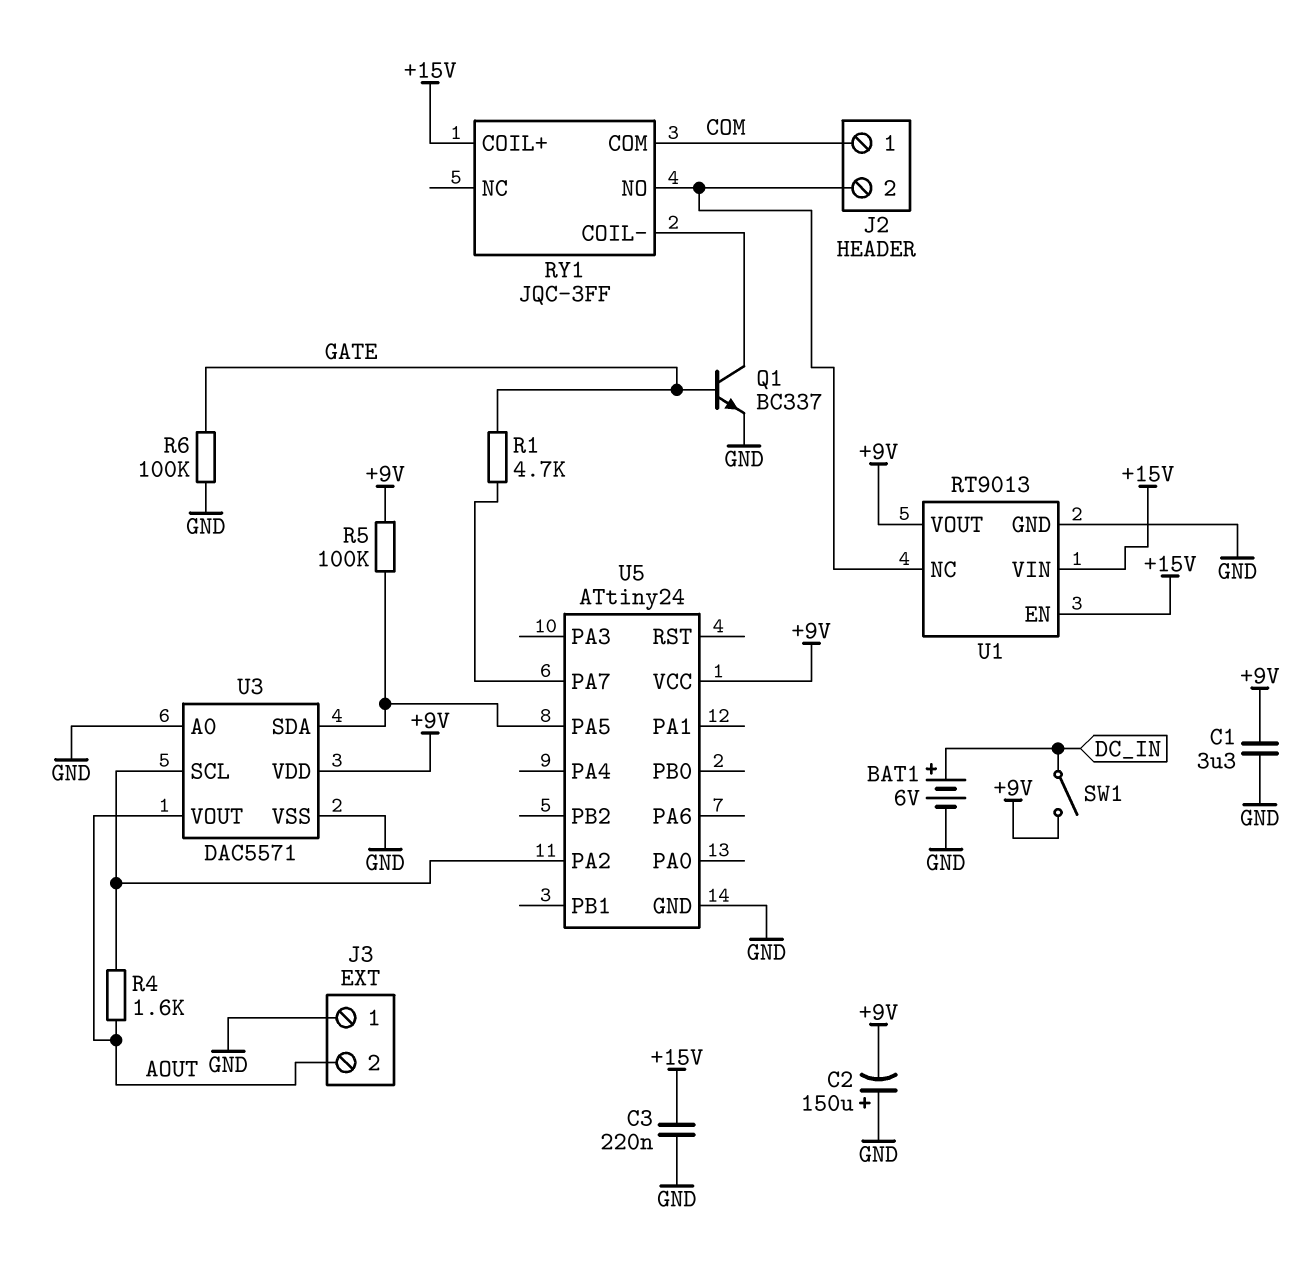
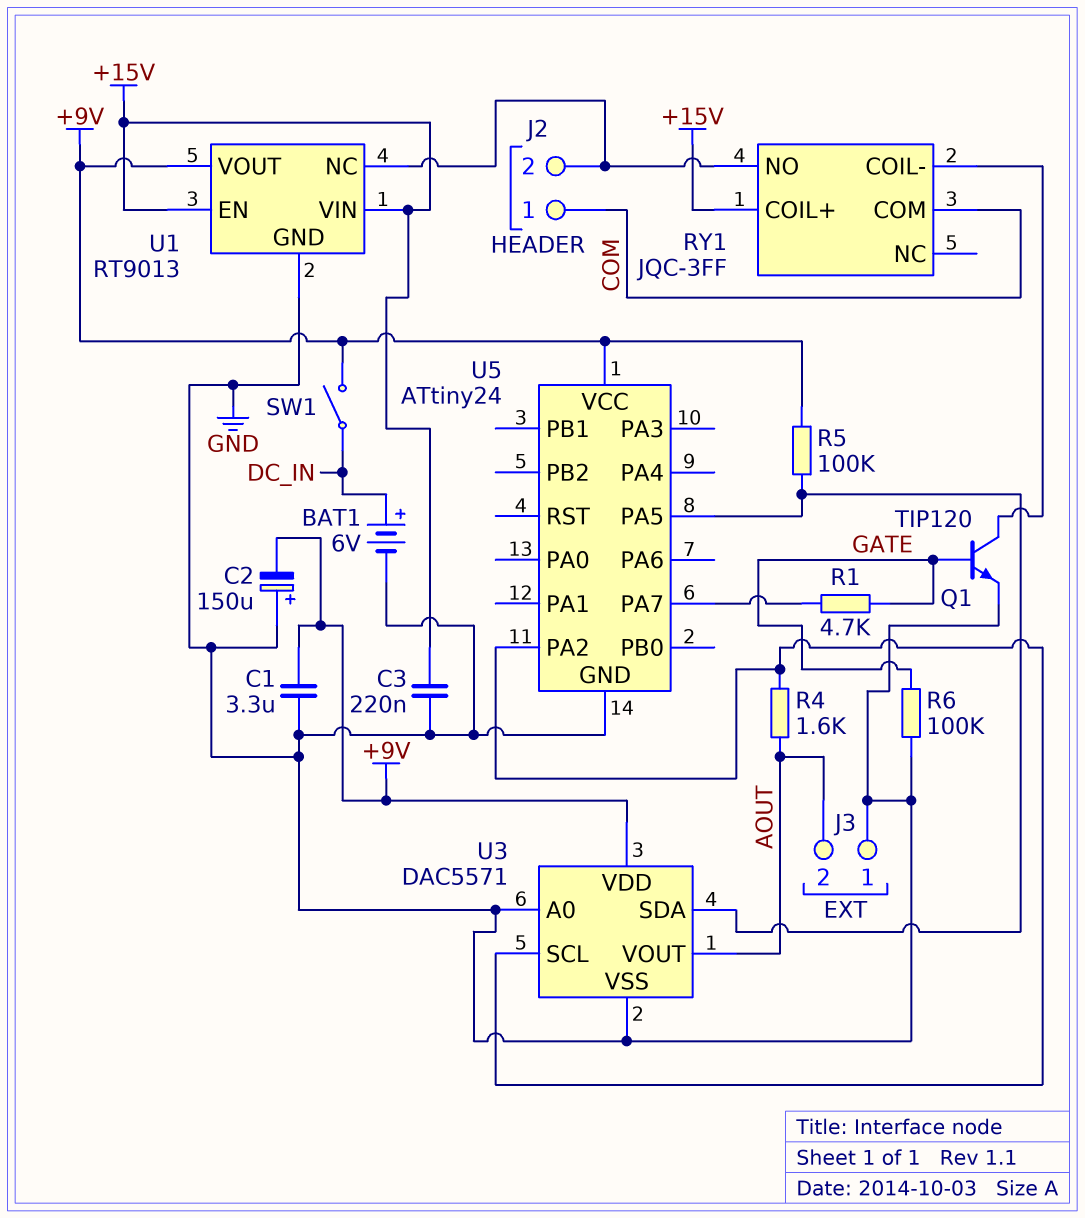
Q1: NPN BC337 (B GATE, C RY1/COIL-, E GND) -> NPN TIP120 (B GATE, C RY1/COIL-, E GND)

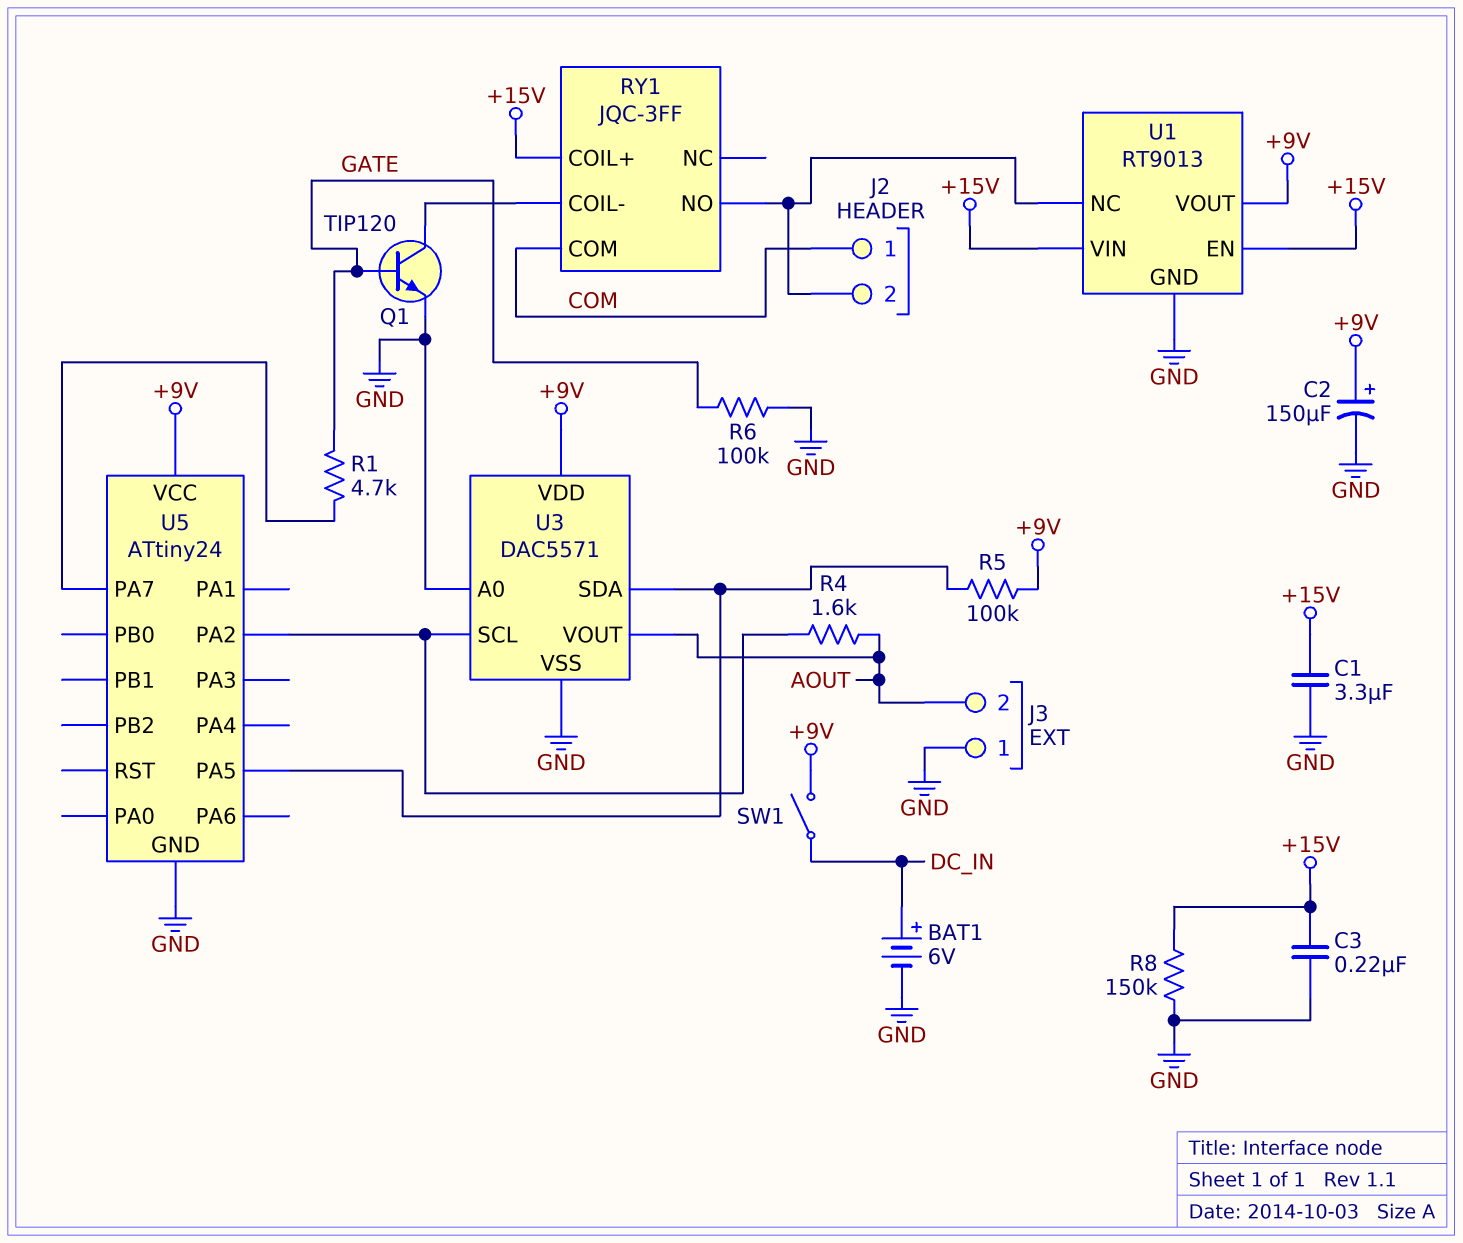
C1: 3.3uF (+9V, GND) -> 3.3uF (+15V, GND)
C2: 150uF (plus GND, minus +9V) -> 150uF (plus +9V, minus GND)
R8: none -> 150k (+15V, GND)

